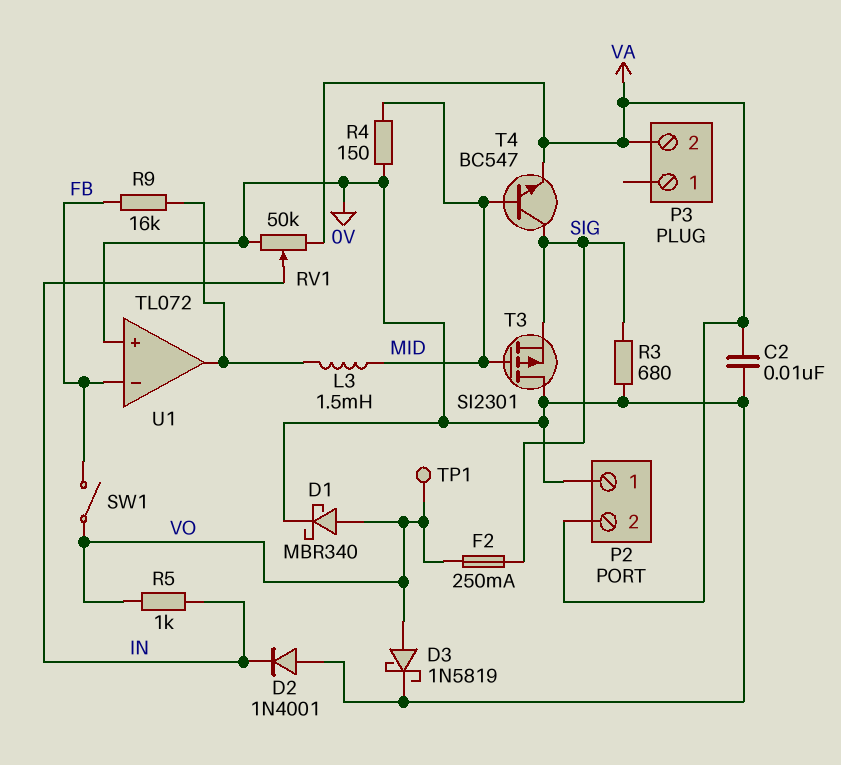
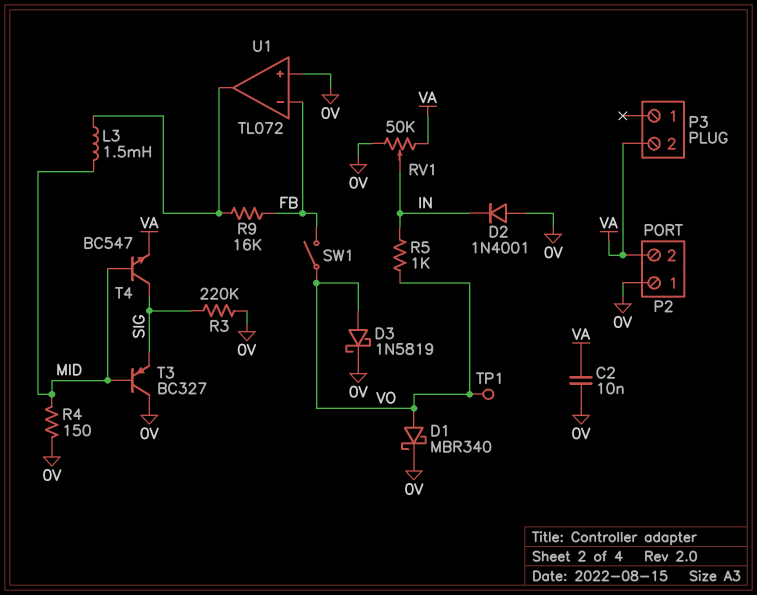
F2: 250mA (SIG, VO) -> none
R3: 680 (0V, SIG) -> 220k (0V, SIG)
T3: PMOS SI2301 (G MID, D 0V, S SIG) -> PNP BC327 (B MID, C 0V, E SIG)

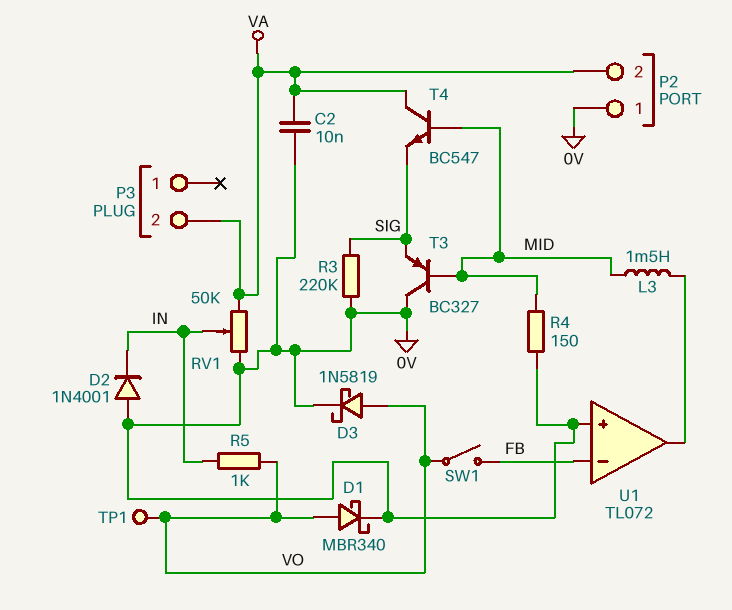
R9: 16k (FB, U1/out) -> none
T4: NPN BC547 (B MID, C SIG, E VA) -> NPN BC547 (B MID, C VA, E SIG)

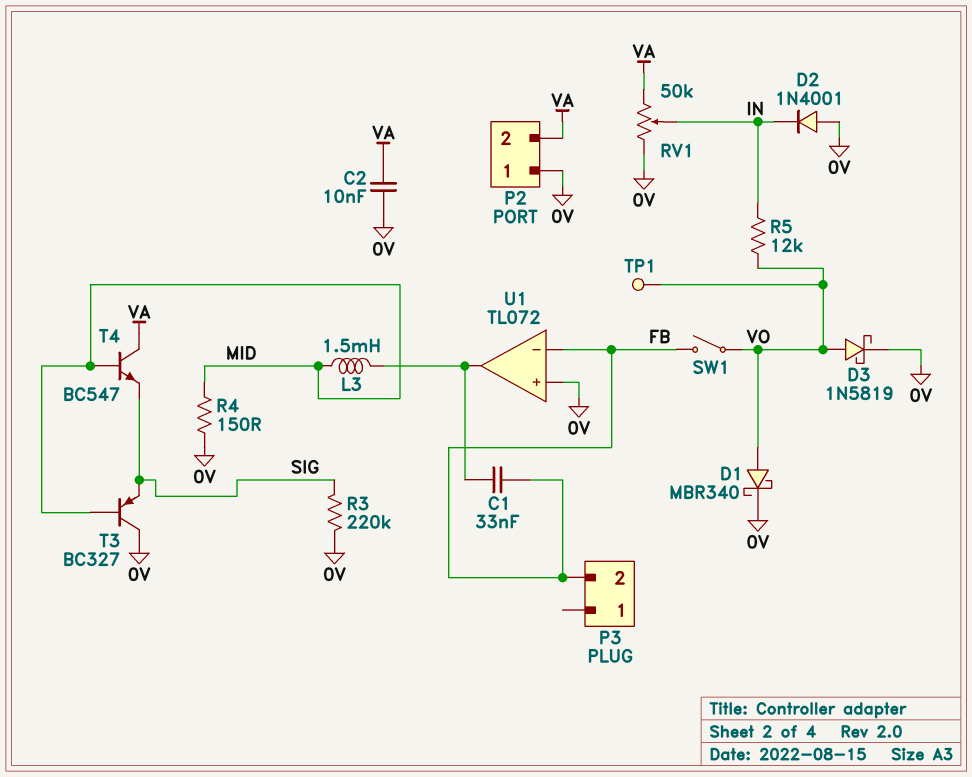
C1: none -> 33nF (FB, U1/out)
P3 pin 2: VA -> FB
R5: 1k (IN, VO) -> 12k (IN, VO)

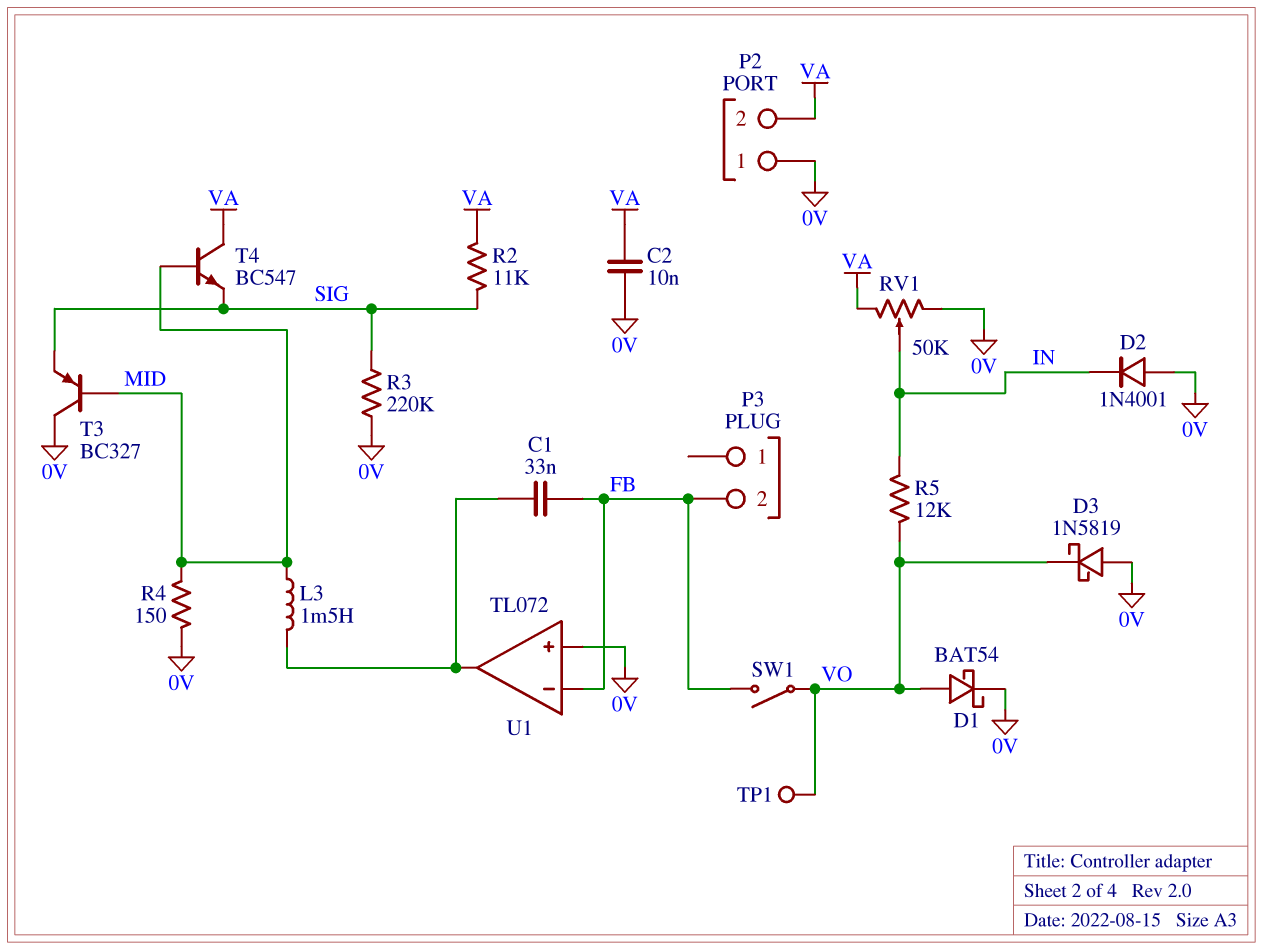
D1: schottky MBR340 (A VO, K 0V) -> schottky BAT54 (A VO, K 0V)
D3: schottky 1N5819 (A VO, K 0V) -> schottky 1N5819 (A 0V, K VO)
R2: none -> 11k (SIG, VA)

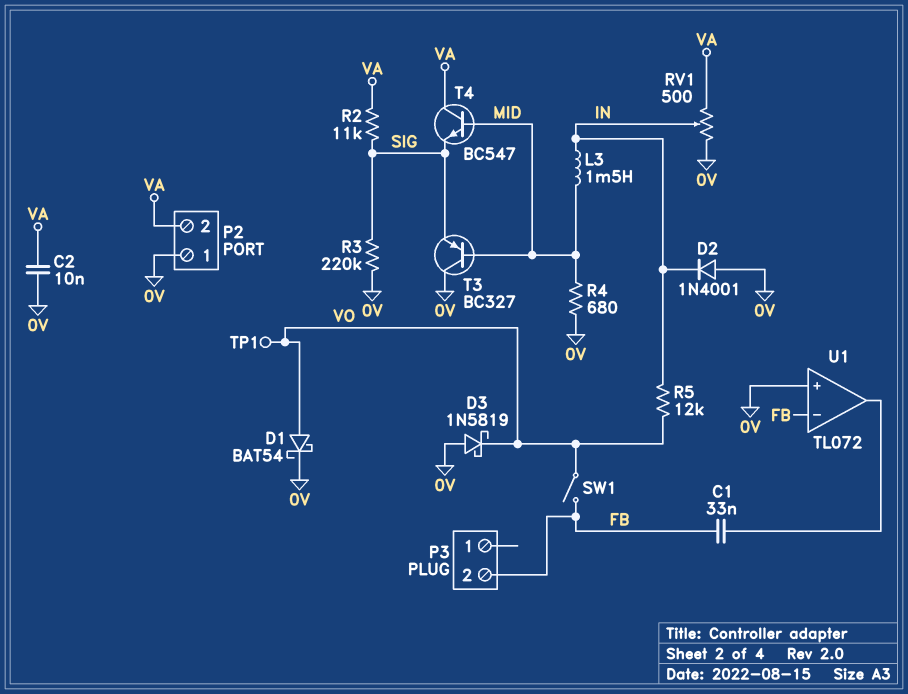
L3: 1.5mH (MID, U1/out) -> 1.5mH (IN, MID)
R4: 150 (0V, MID) -> 680 (0V, MID)
RV1: 50k (0V, VA, wiper IN) -> 500 (0V, VA, wiper IN)

